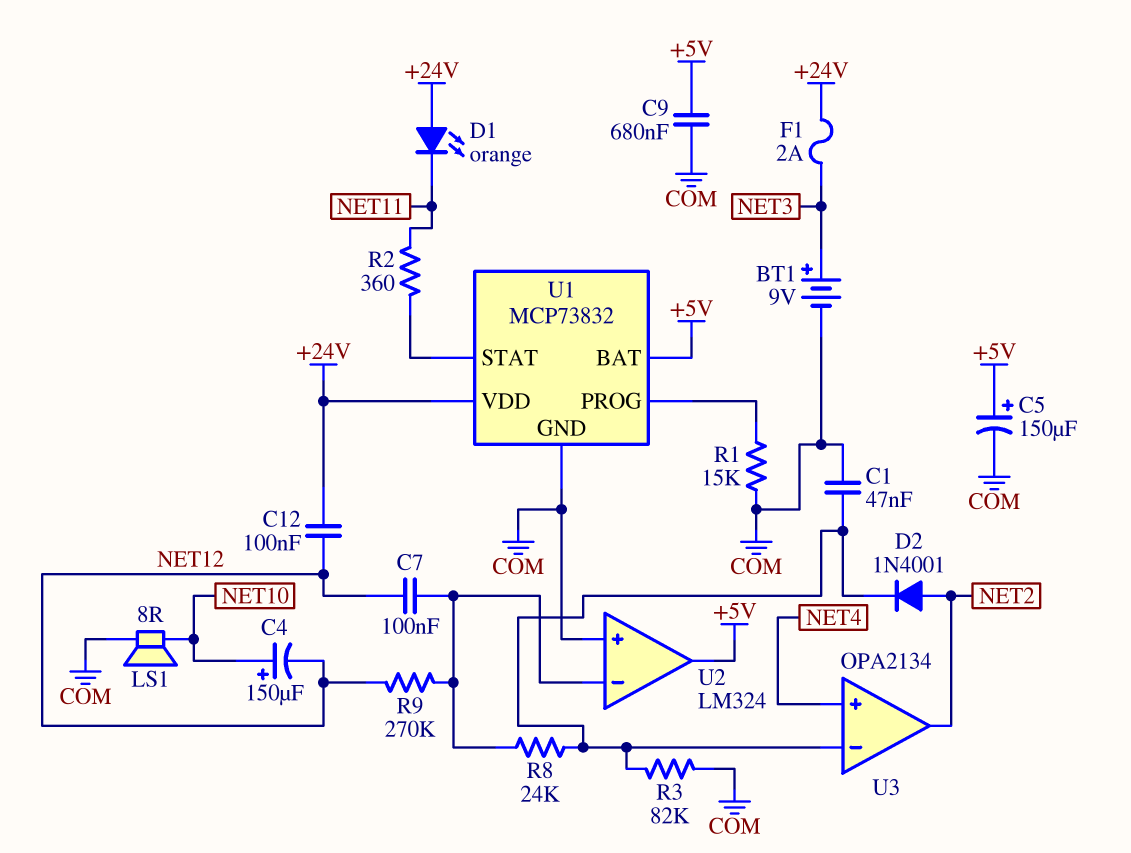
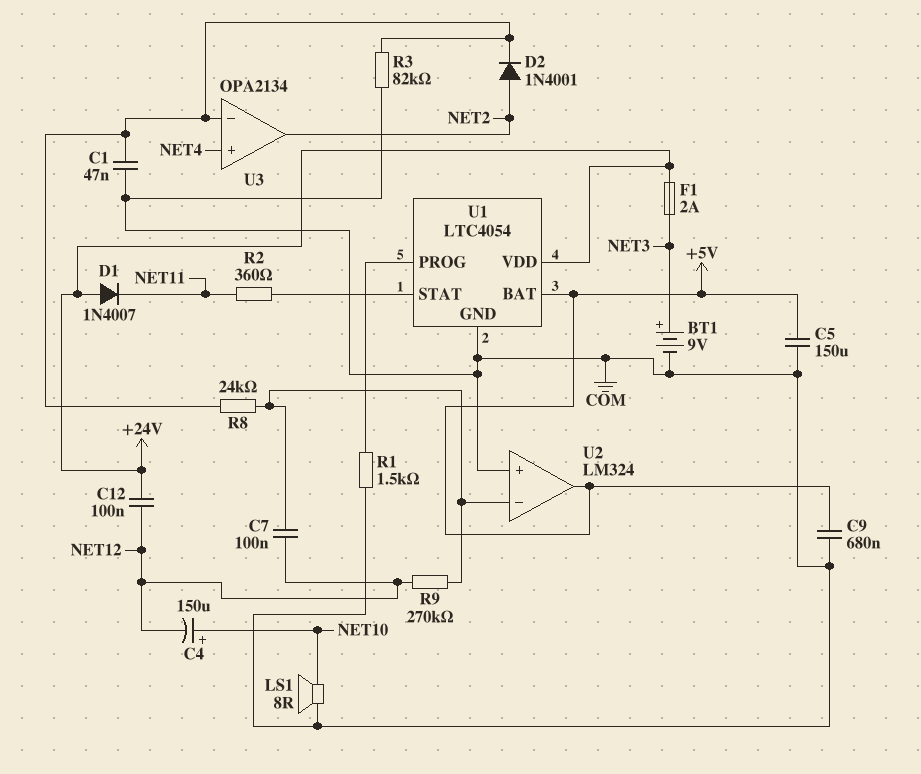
C5: 150uF (plus +5V, minus COM) -> 150uF (+5V, COM)
D1: LED orange (A +24V, K NET11) -> diode 1N4007 (A +24V, K NET11)
R1: 15k (COM, U1/PROG) -> 1.5k (COM, U1/PROG)
U1: MCP73832 -> LTC4054

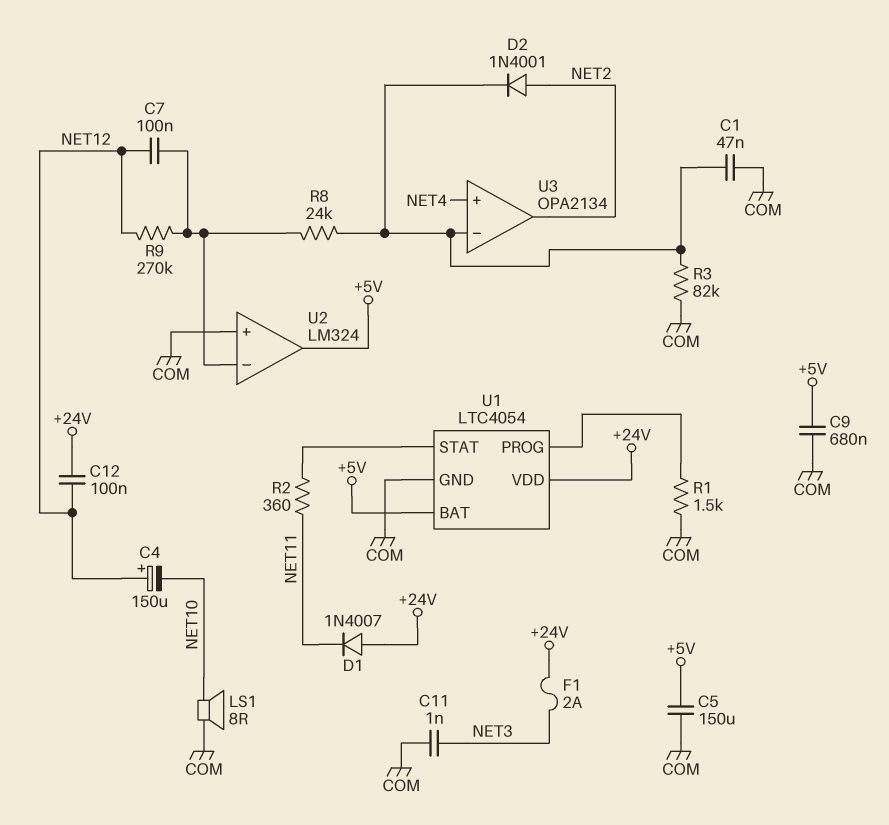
BT1: 9V (plus NET3, minus COM) -> none
C4: 150uF (plus NET10, minus NET12) -> 150uF (plus NET12, minus NET10)
C11: none -> 1nF (COM, NET3)

